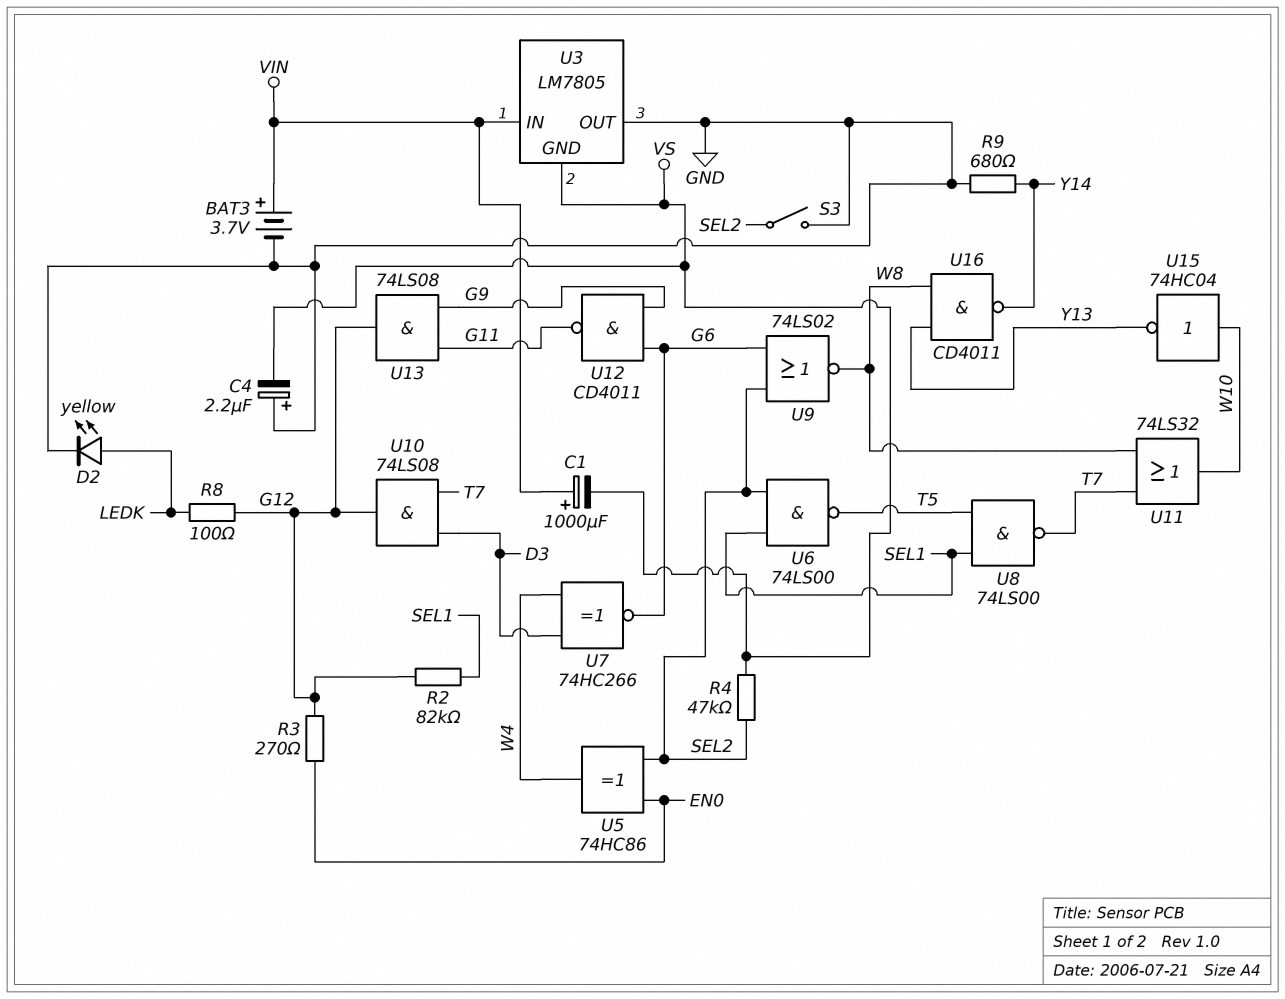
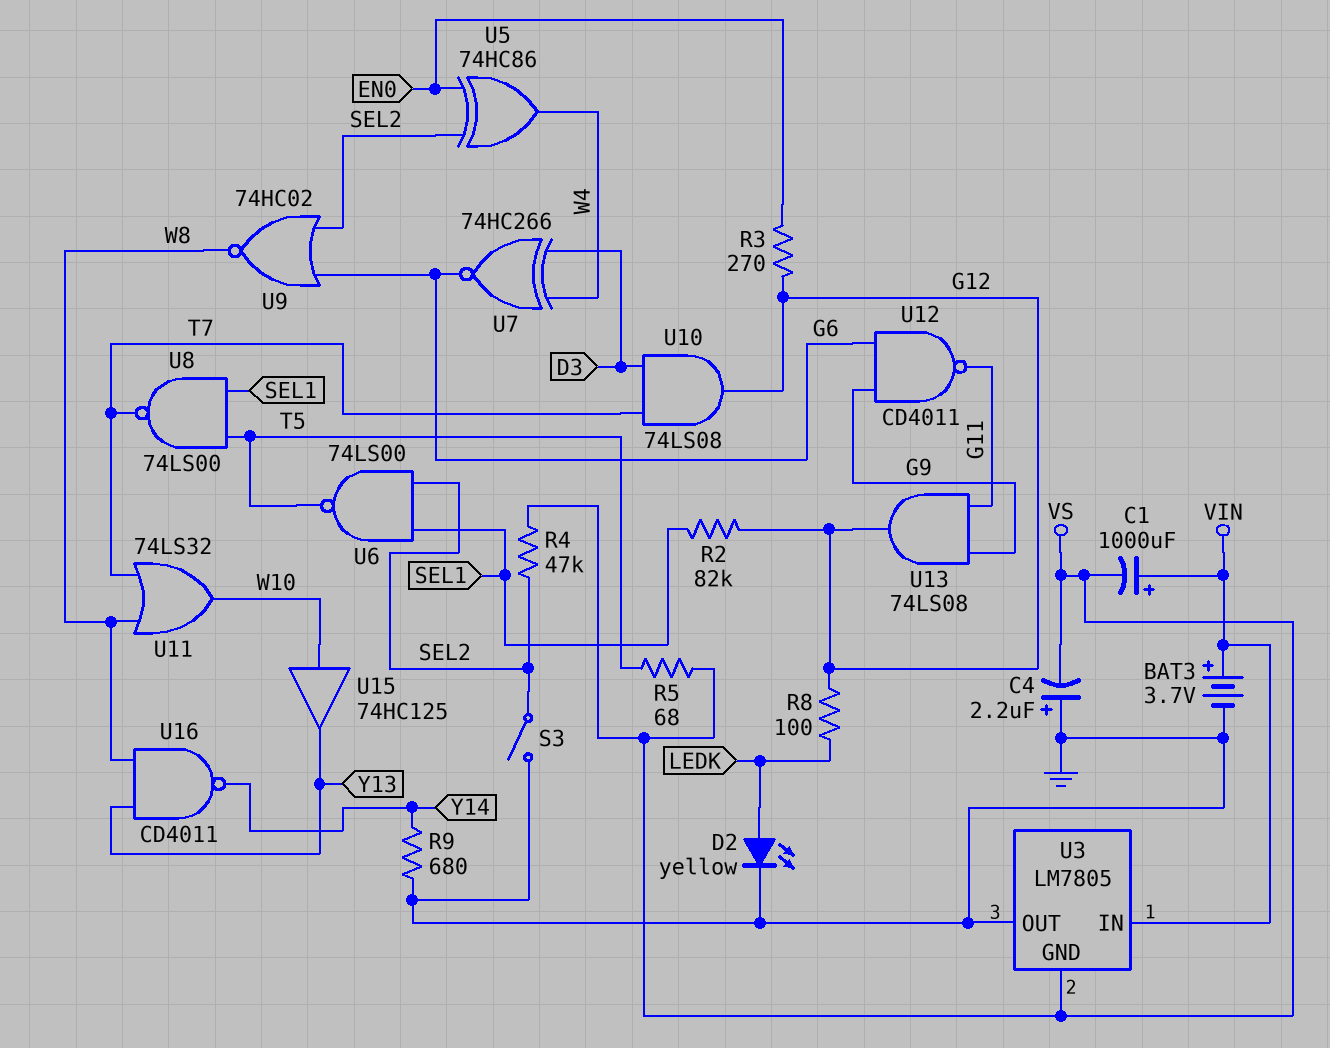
R5: none -> 68 (T5, VS)
U9: NOR 74LS02 (in G6, in SEL2, out W8) -> NOR 74HC02 (in G6, in SEL2, out W8)
U15: NOT 74HC04 (in W10, out Y13) -> buffer 74HC125 (in W10, out Y13)

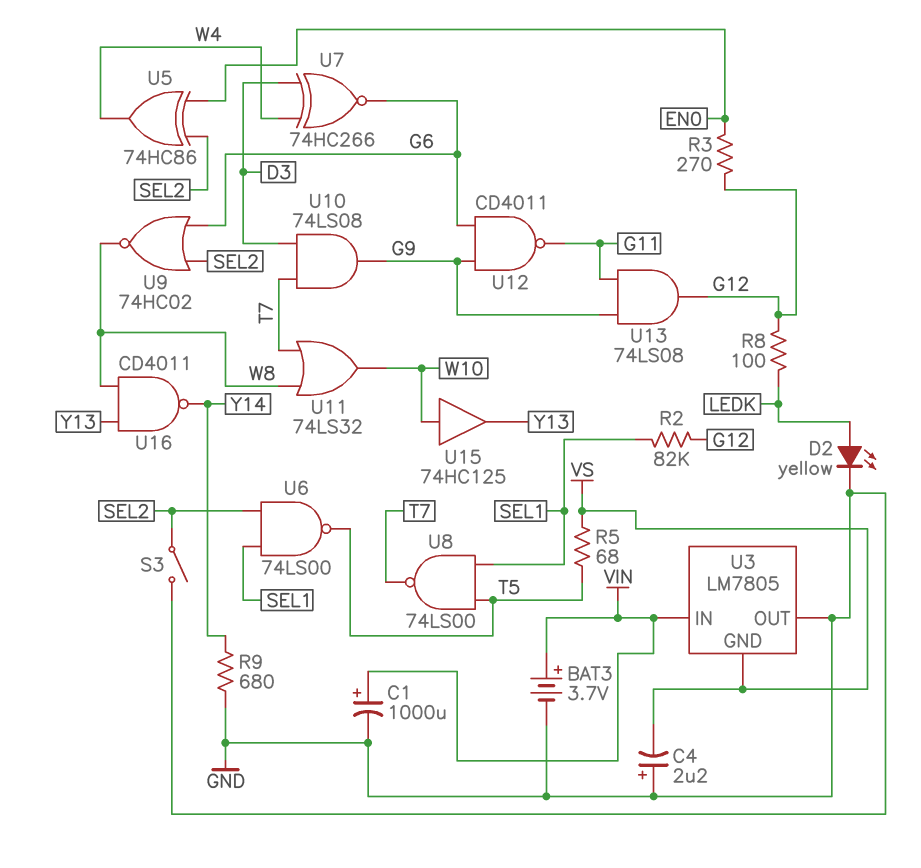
C1: 1000uF (plus VIN, minus VS) -> 1000uF (plus VIN, minus GND)
R4: 47k (SEL2, VS) -> none
U10: AND 74LS08 (in D3, in T7, out G12) -> AND 74LS08 (in D3, in T7, out G9)

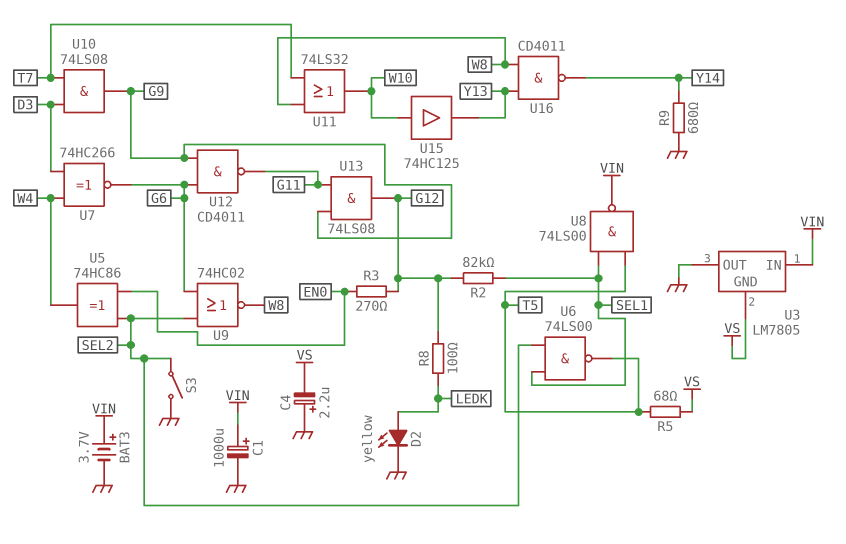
U8: NAND 74LS00 (in SEL1, in T5, out T7) -> NAND 74LS00 (in SEL1, in T5, out VIN)

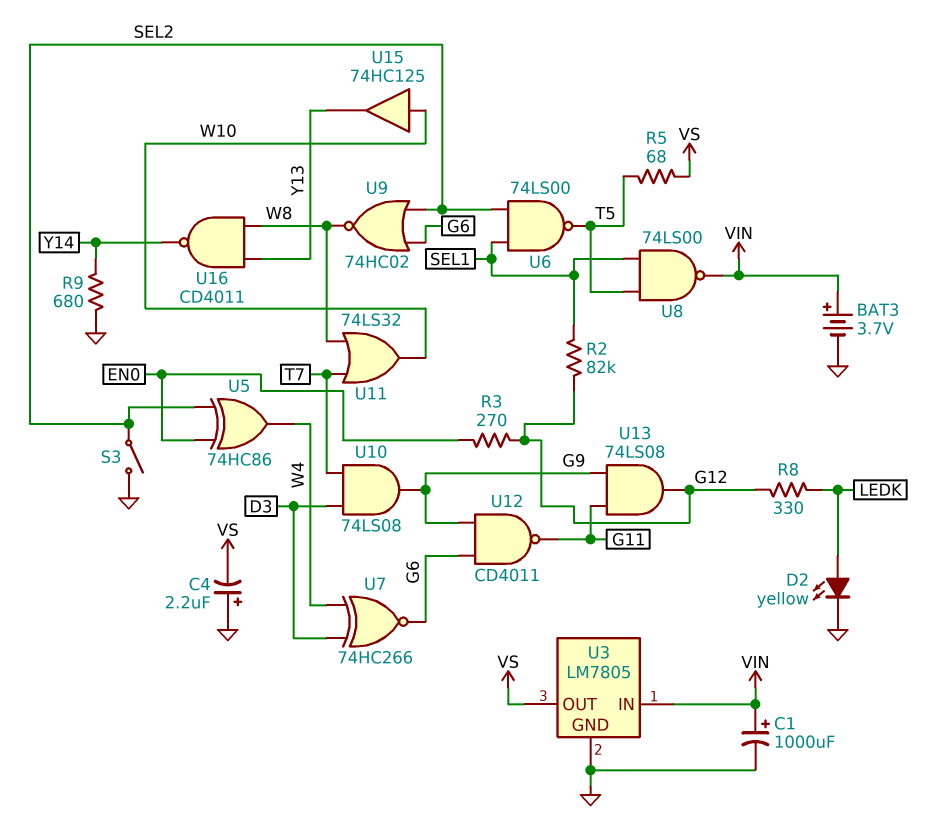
R8: 100 (G12, LEDK) -> 330 (G12, LEDK)
U3 pin GND: VS -> GND
U3 pin OUT: GND -> VS

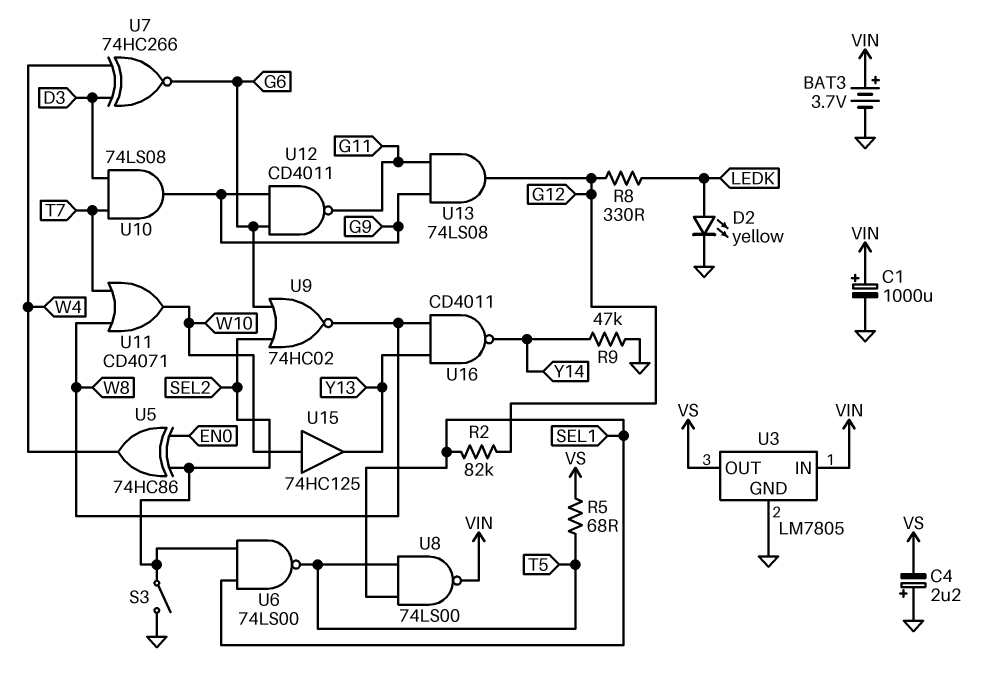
R3: 270 (EN0, G12) -> none
R9: 680 (GND, Y14) -> 47k (GND, Y14)
U11: OR 74LS32 (in T7, in W8, out W10) -> OR CD4071 (in T7, in W8, out W10)

